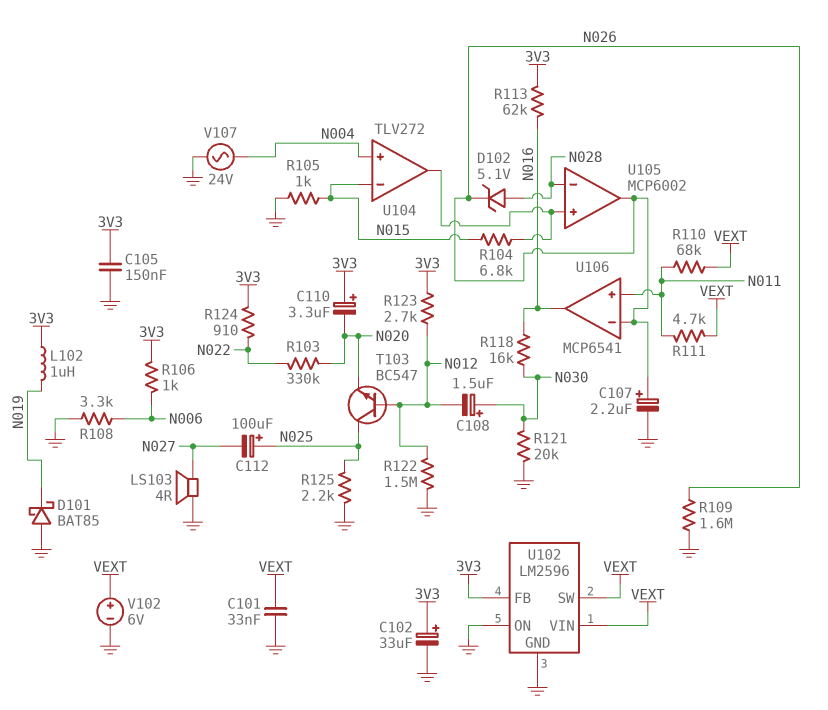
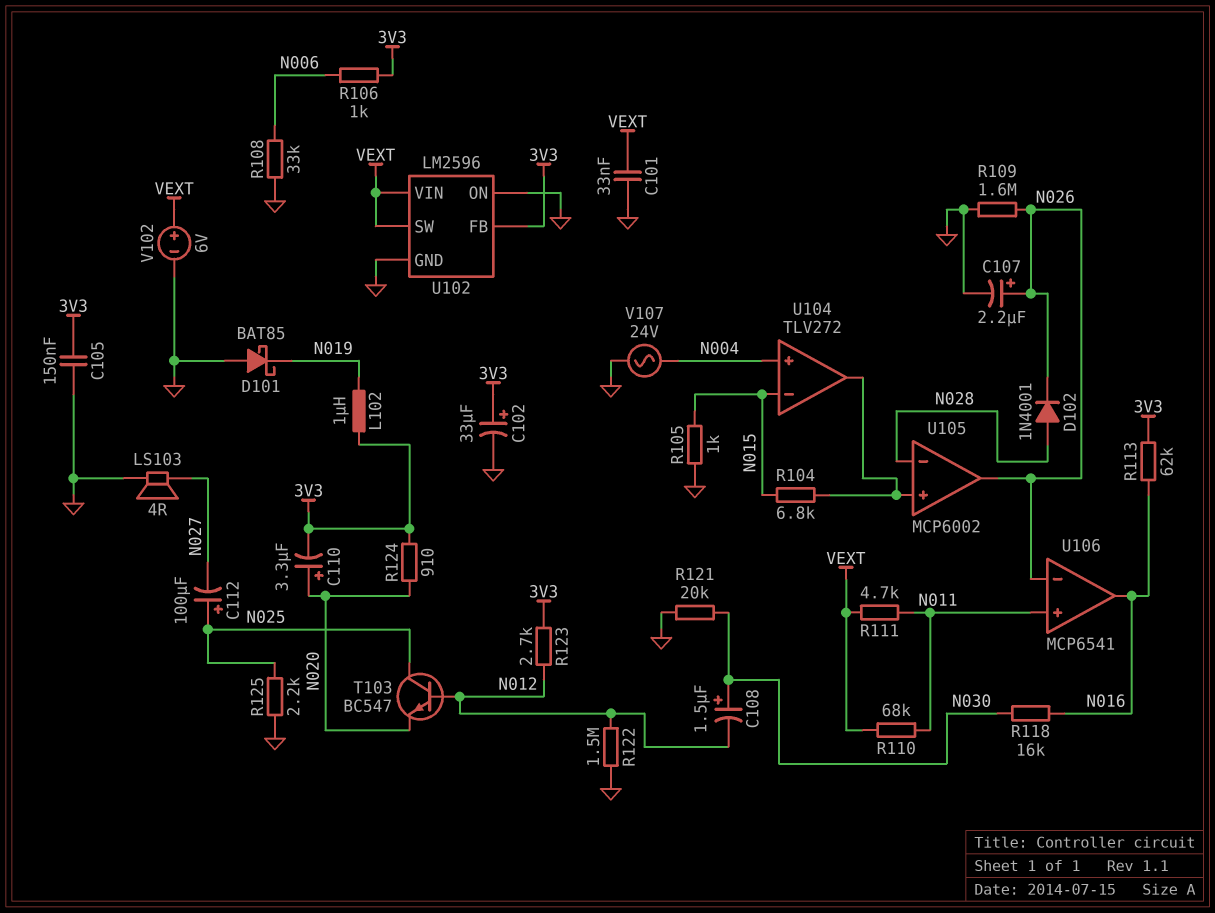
C110: 3.3uF (plus 3V3, minus N020) -> 3.3uF (plus N020, minus 3V3)
D102: zener 5.1V (A N028, K N026) -> diode 1N4001 (A N028, K N026)
R103: 330k (N020, N022) -> none
R108: 3.3k (GND, N006) -> 33k (GND, N006)
R124: 910 (3V3, N022) -> 910 (3V3, N020)

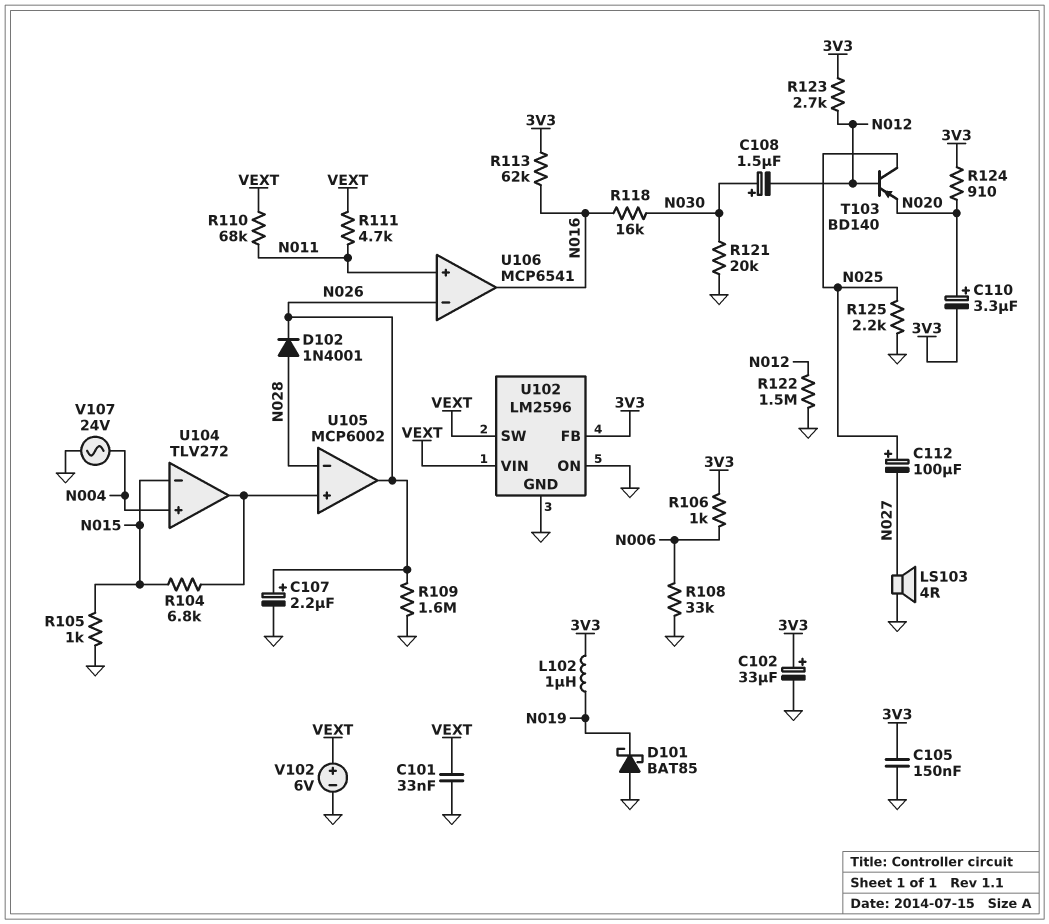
T103: NPN BC547 (B N012, C N025, E N020) -> PNP BD140 (B N012, C N025, E N020)

